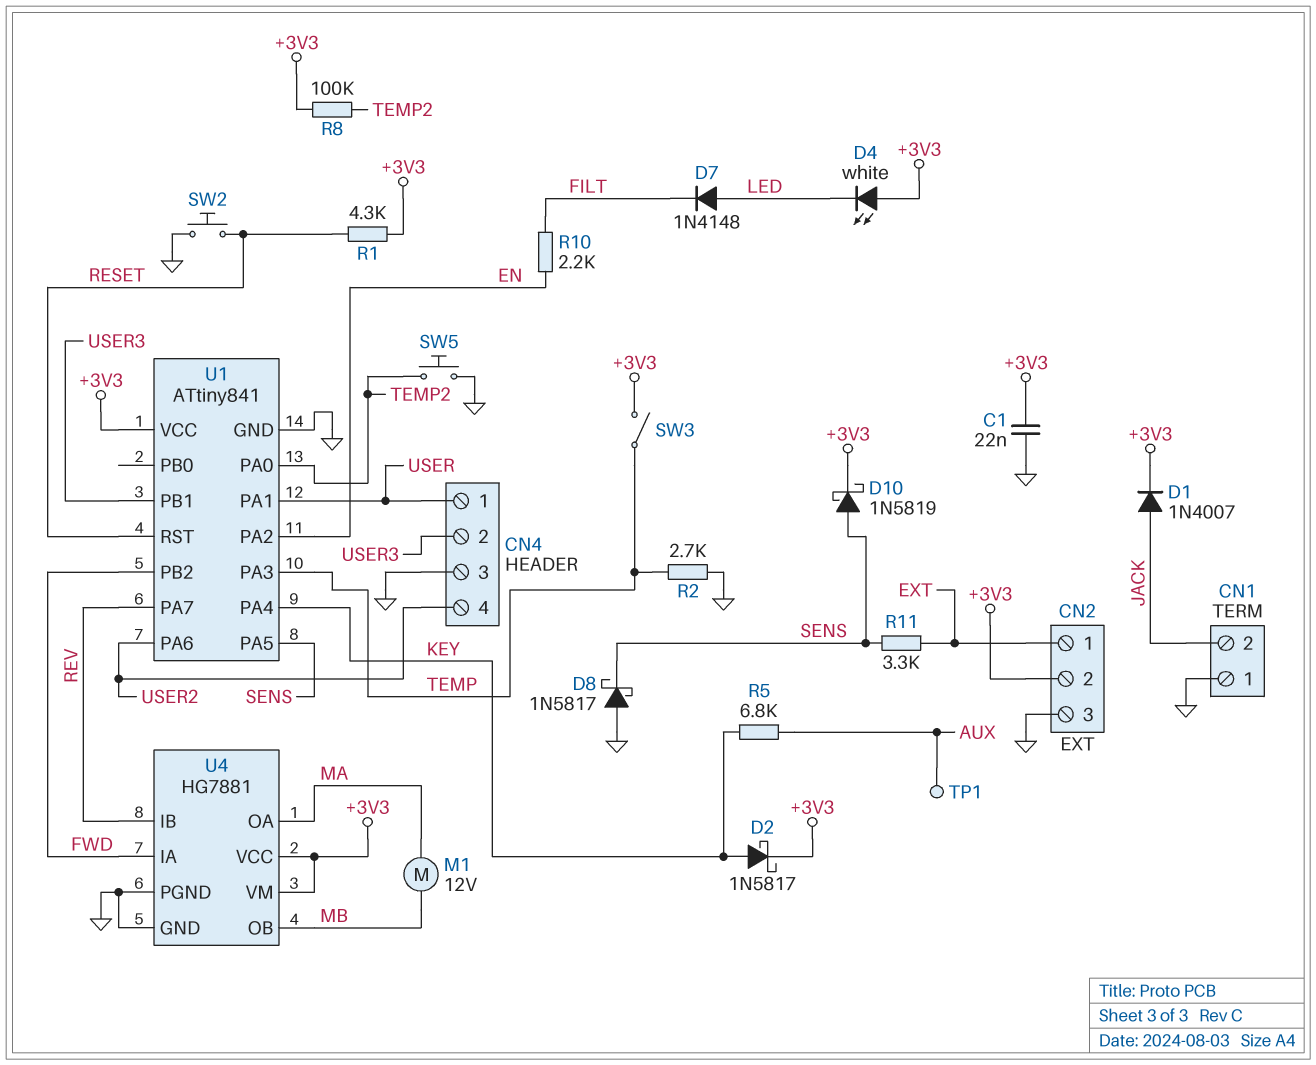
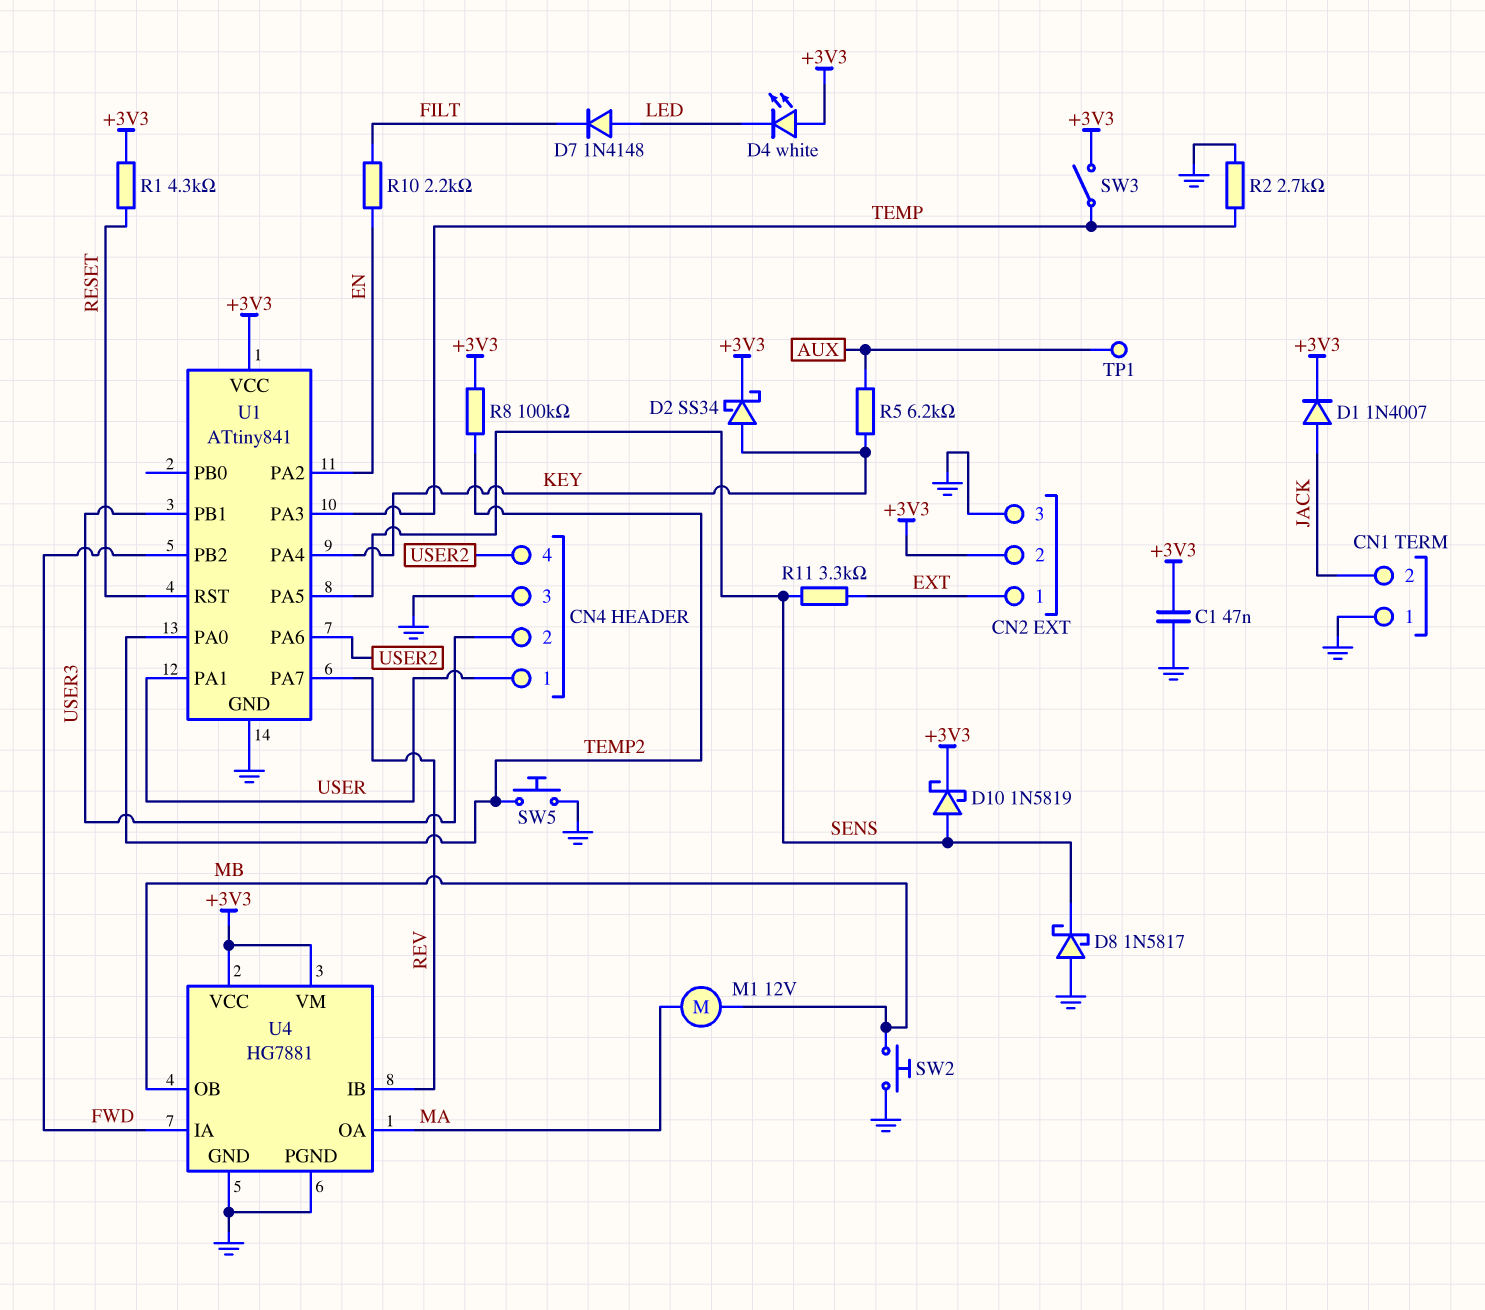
C1: 22nF (+3V3, GND) -> 47nF (+3V3, GND)
D2: schottky 1N5817 (A KEY, K +3V3) -> schottky SS34 (A KEY, K +3V3)
R5: 6.8k (AUX, KEY) -> 6.2k (AUX, KEY)
SW2: button (GND, RESET) -> button (GND, MB)

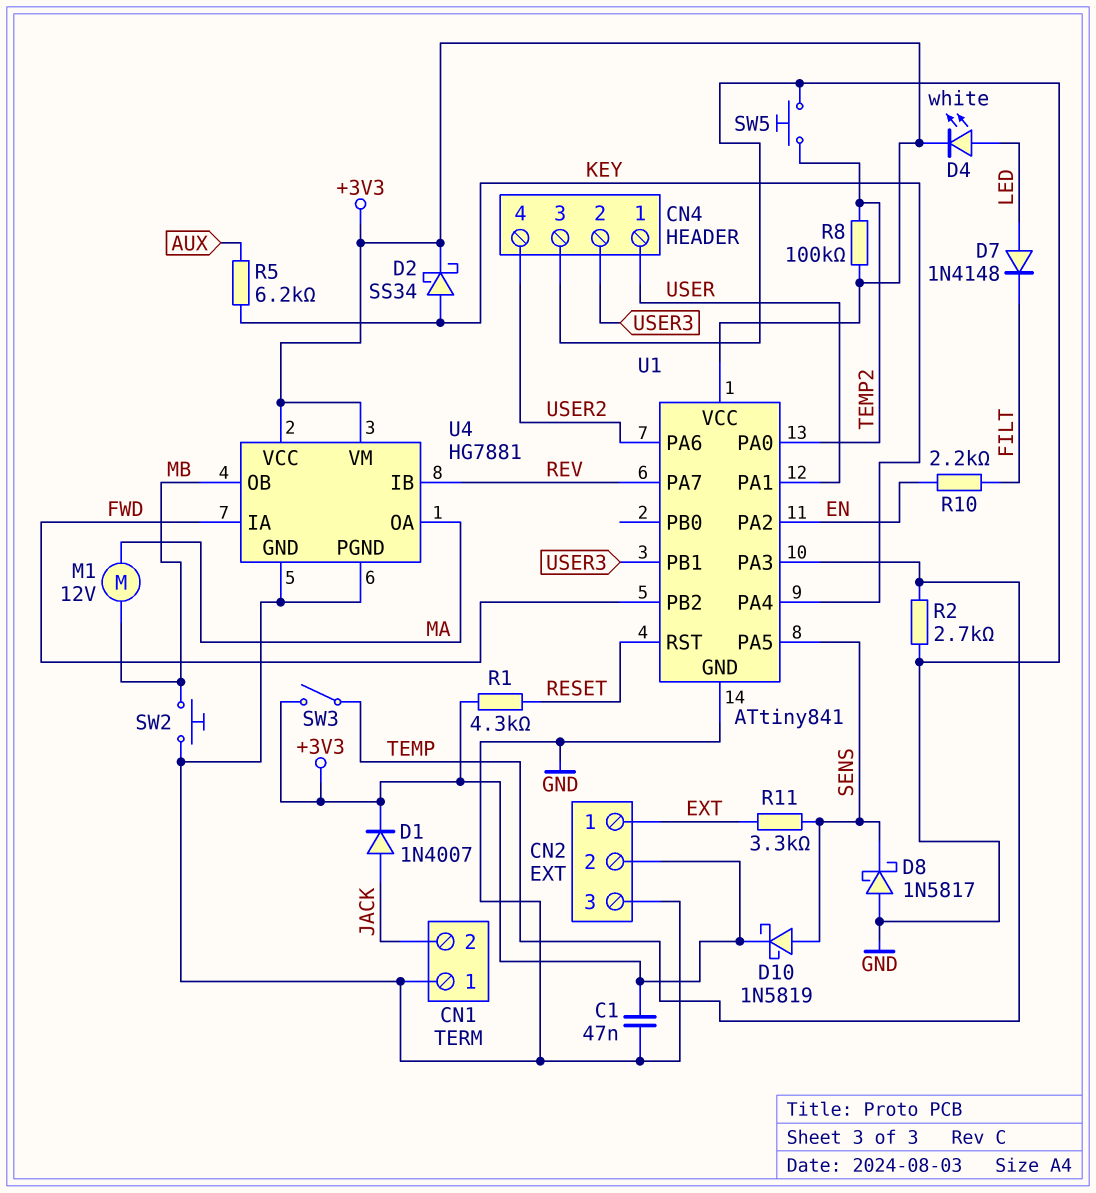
D4: LED white (A +3V3, K LED) -> LED white (A LED, K +3V3)
TP1: test point (AUX) -> none

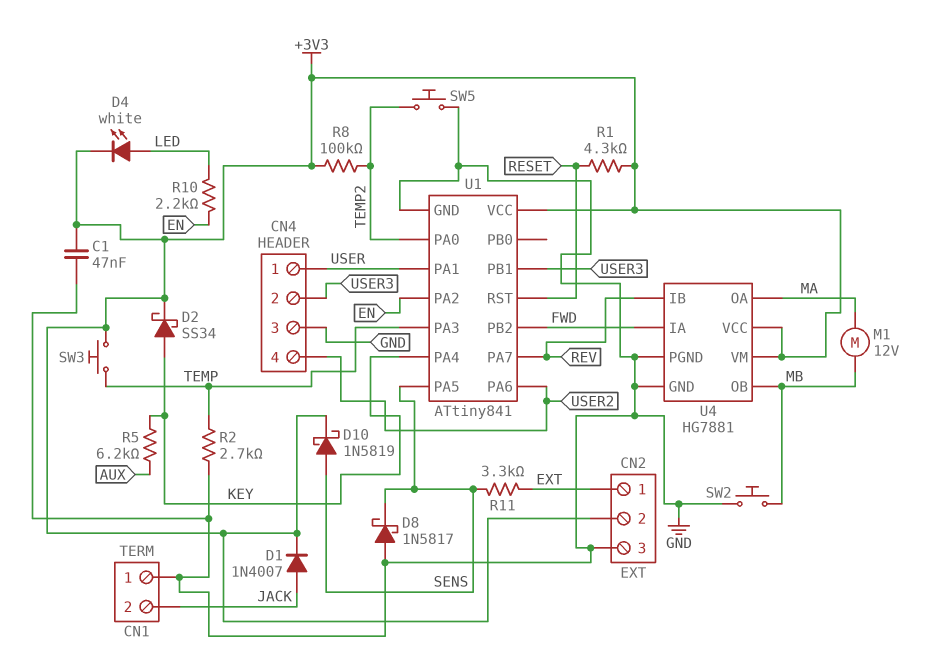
D7: diode 1N4148 (A LED, K FILT) -> none
R10: 2.2k (EN, FILT) -> 2.2k (EN, LED)
SW3: switch (+3V3, TEMP) -> button (+3V3, TEMP)

